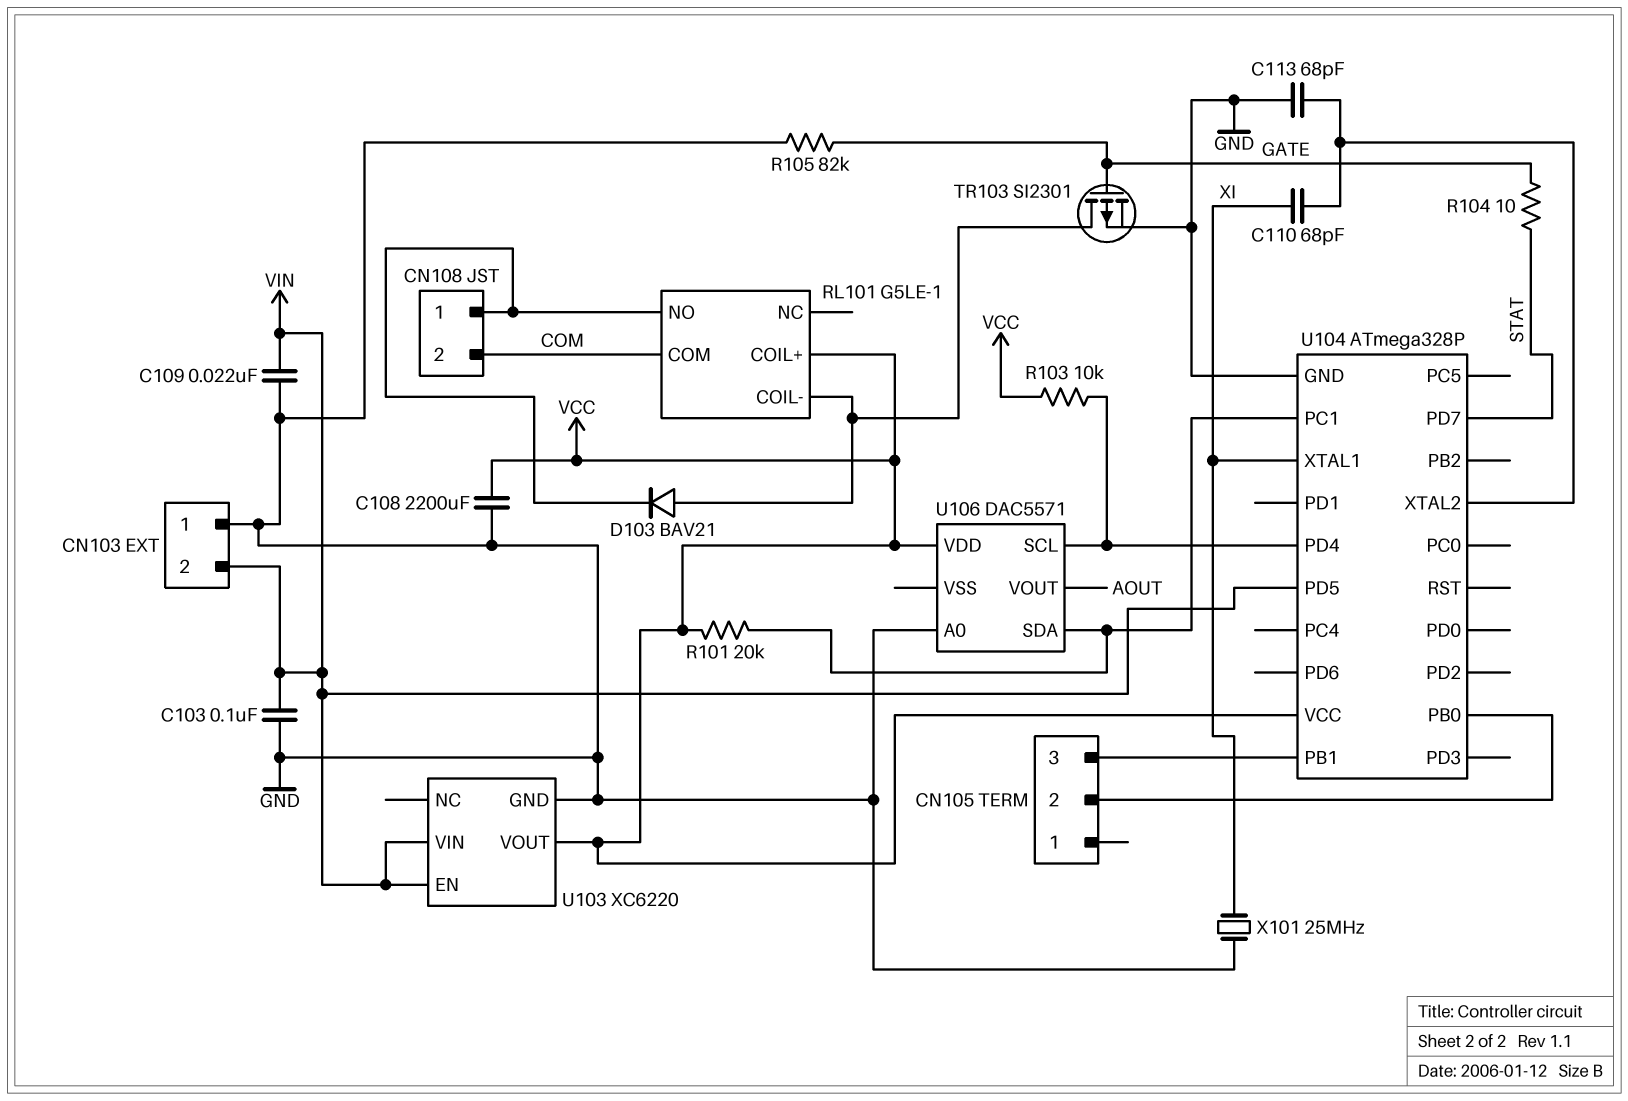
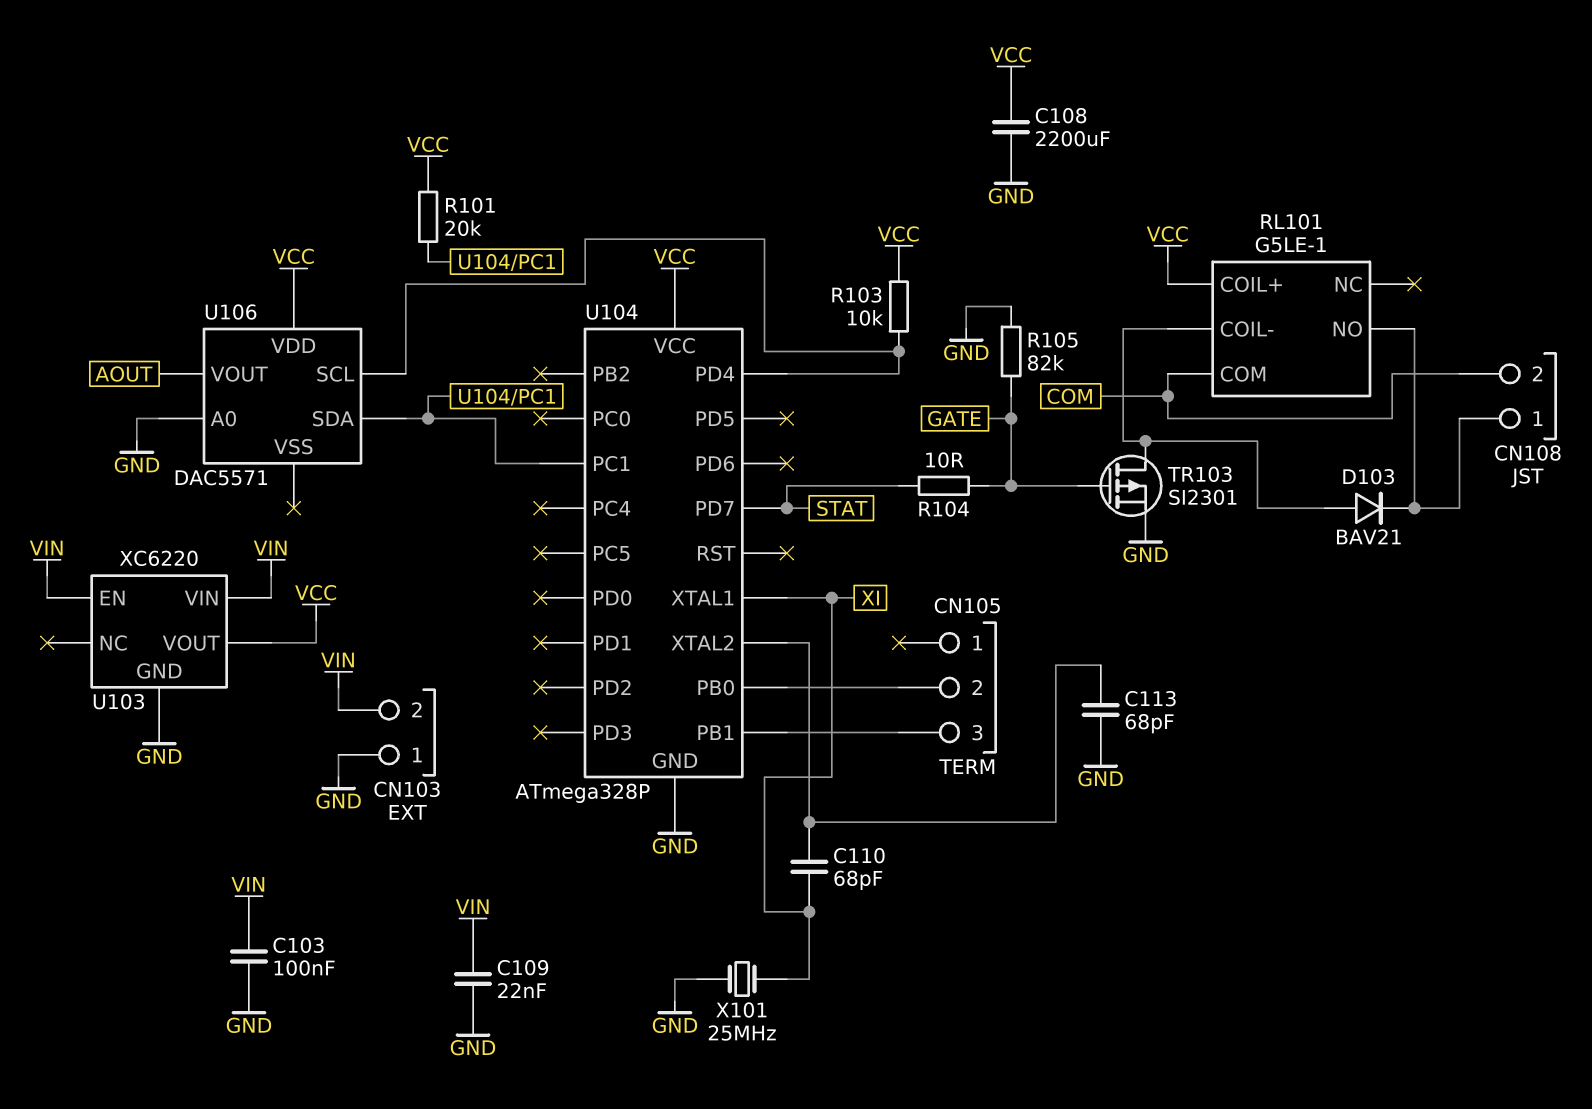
U104 pin PD5: VIN -> none

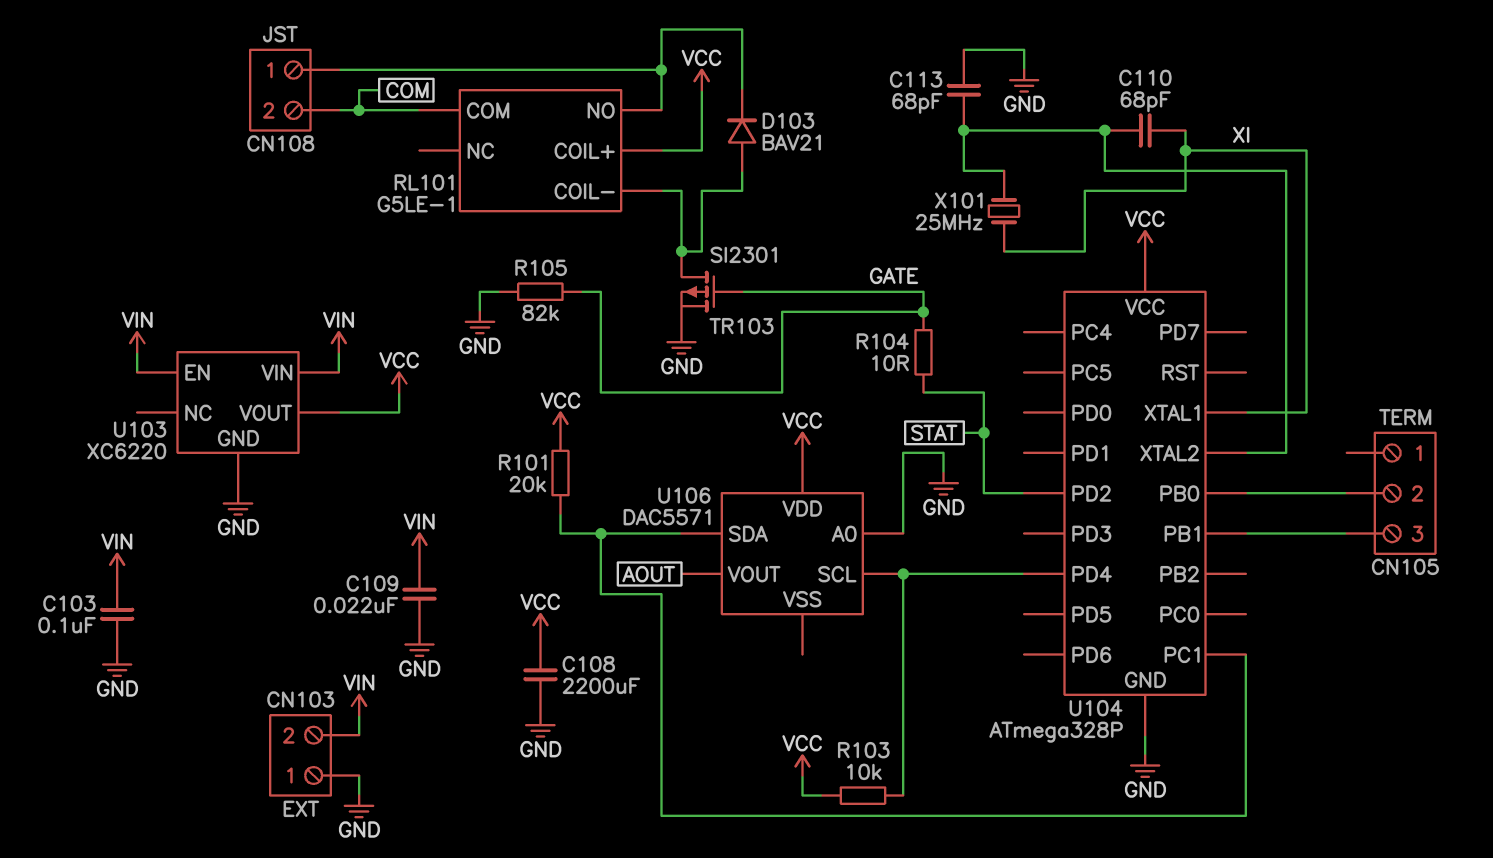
U104 pin PD2: none -> STAT
U104 pin PD7: STAT -> none
X101: 25MHz (GND, XI) -> 25MHz (U104/XTAL2, XI)

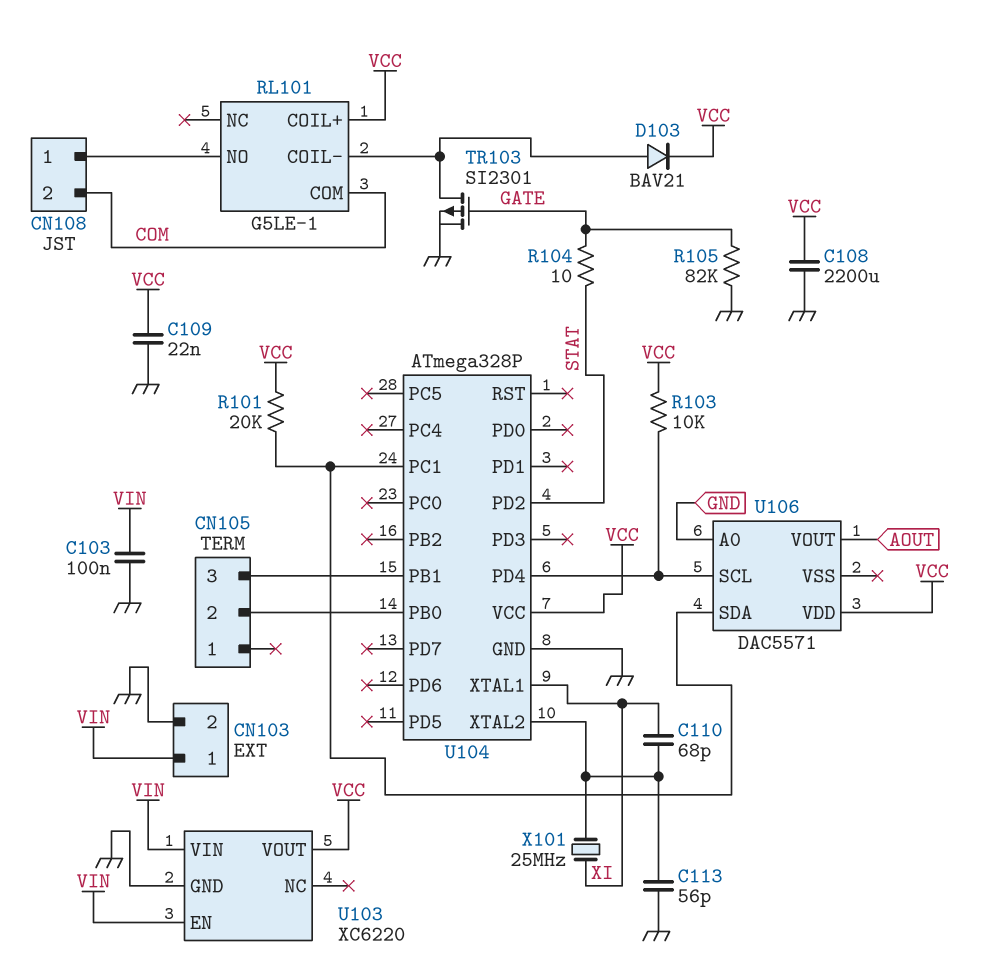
C109: 22nF (GND, VIN) -> 22nF (GND, VCC)
C113: 68pF (GND, U104/XTAL2) -> 56pF (GND, U104/XTAL2)
CN103 pin 1: GND -> VIN
CN103 pin 2: VIN -> GND
D103: diode BAV21 (A RL101/COIL-, K CN108/1) -> diode BAV21 (A RL101/COIL-, K VCC)

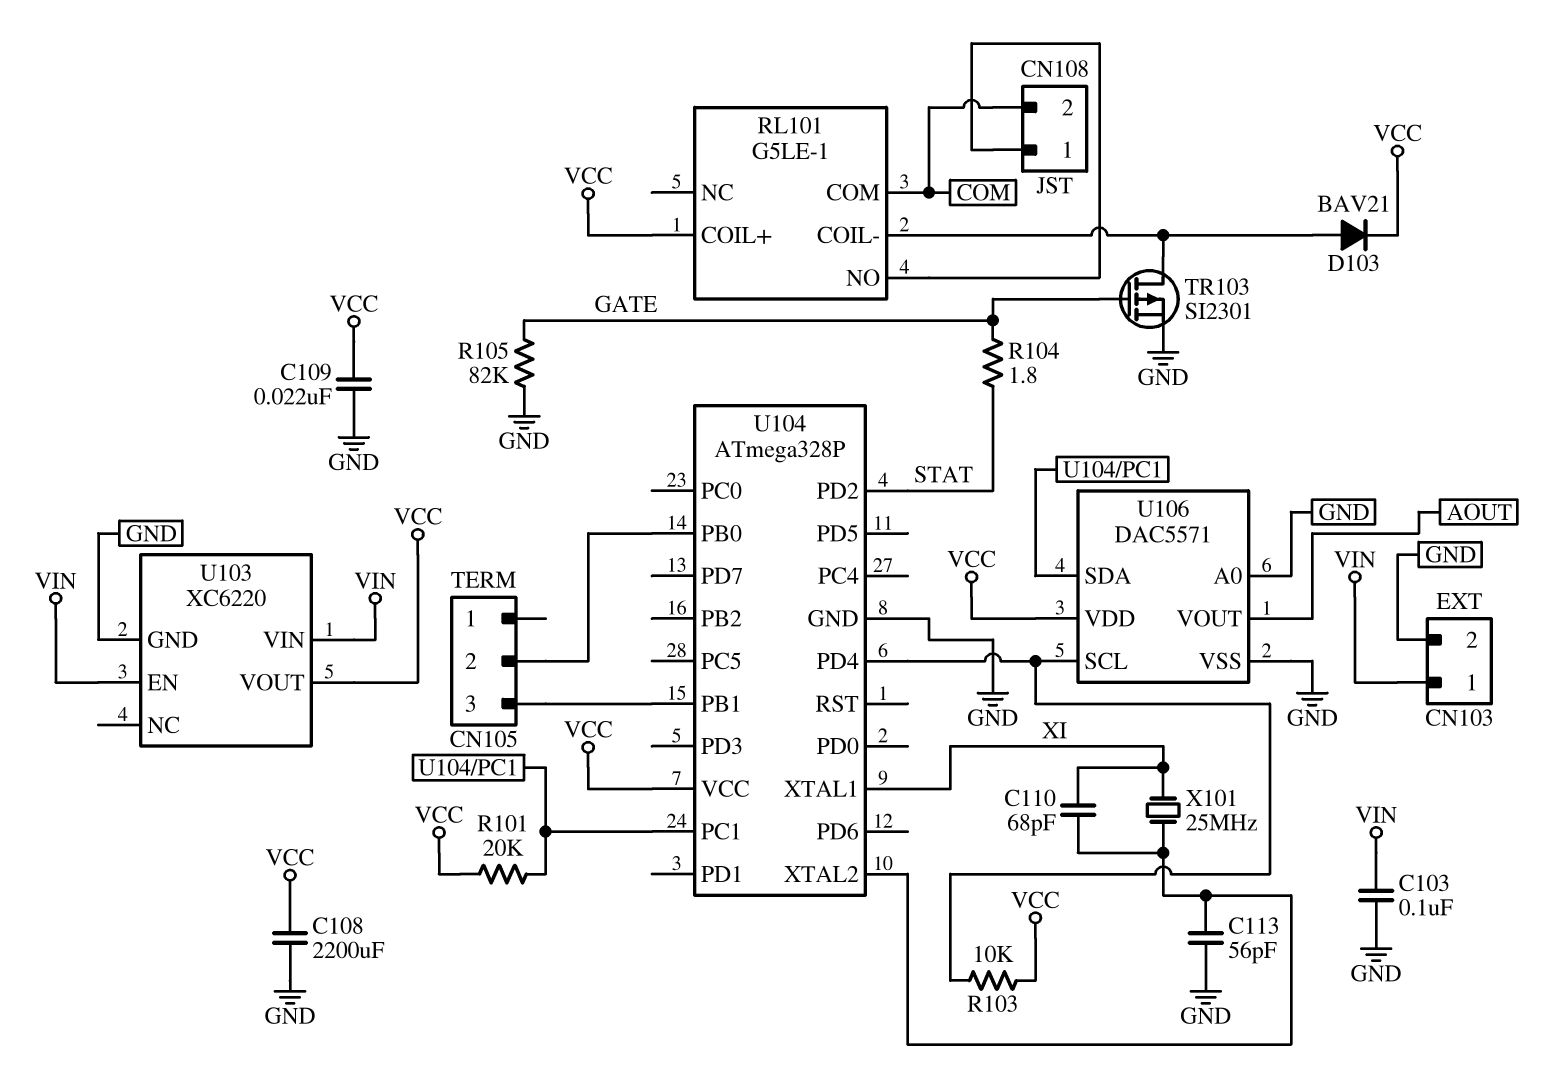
R104: 10 (GATE, STAT) -> 1.8 (GATE, STAT)
U106 pin VSS: none -> GND

